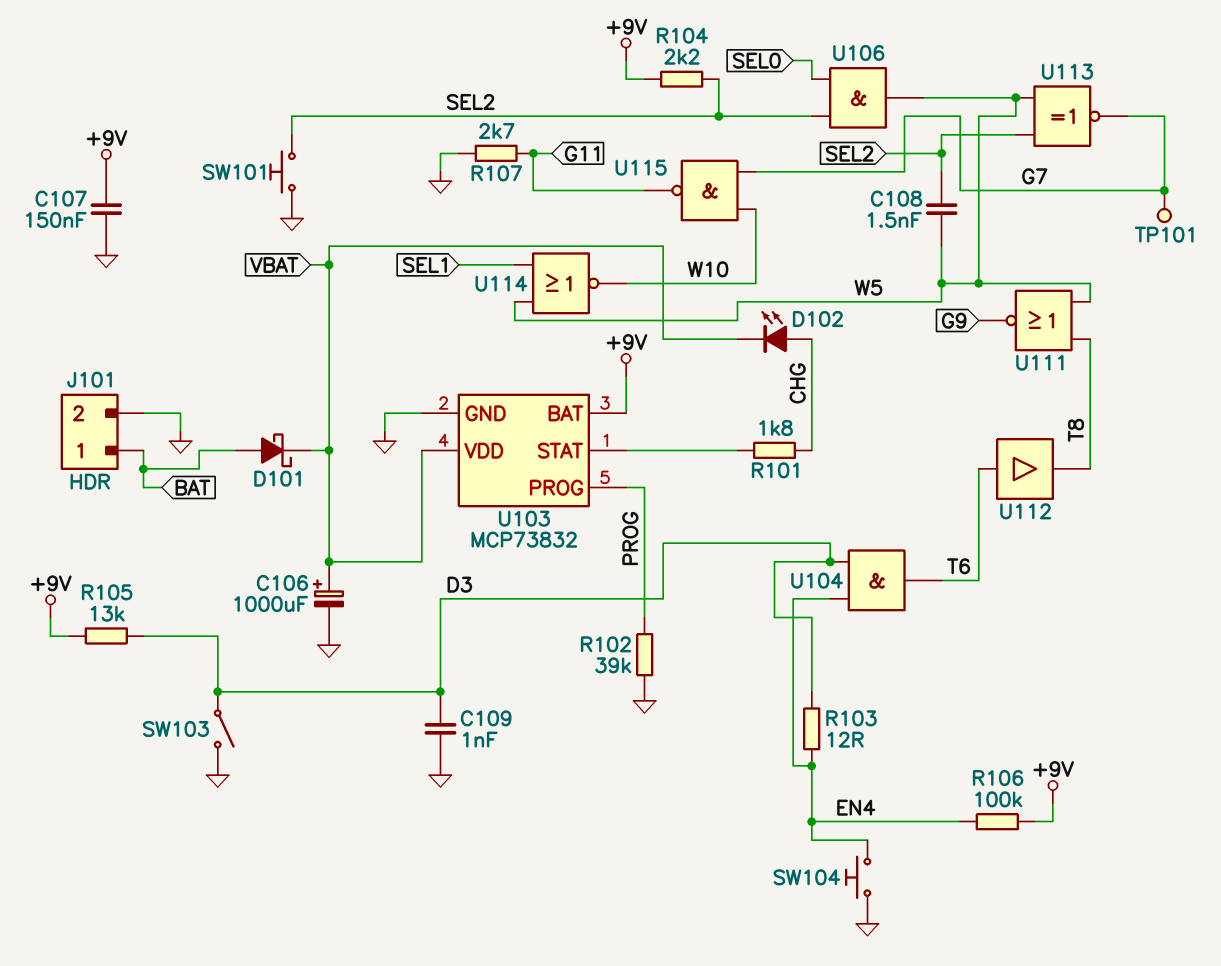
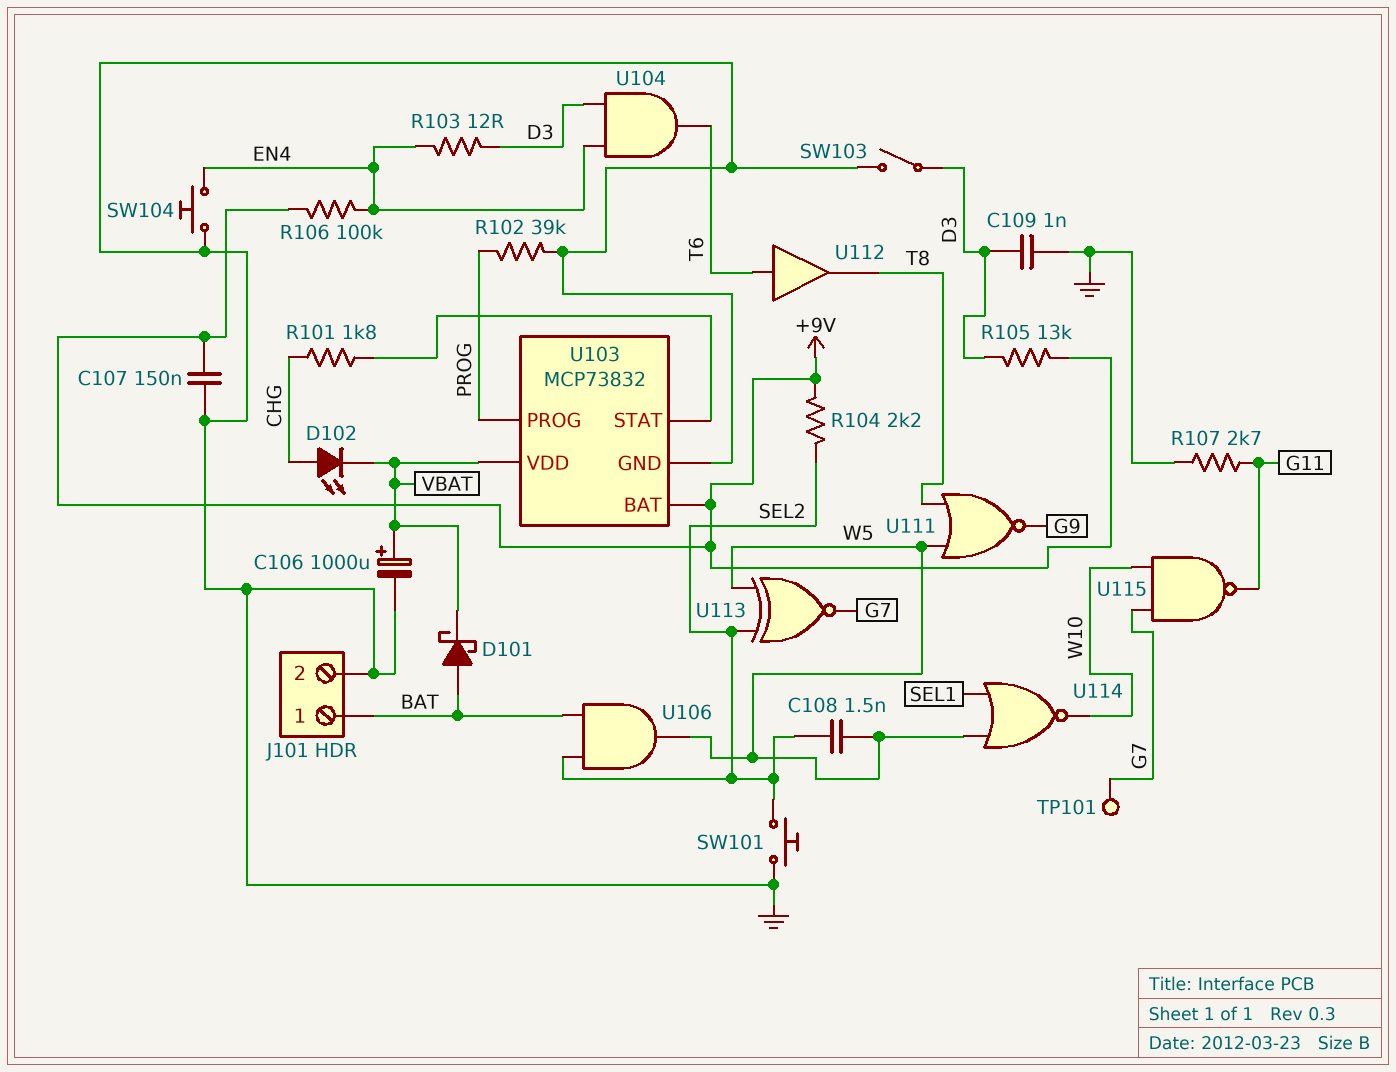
U106: AND (in SEL0, in SEL2, out W5) -> AND (in BAT, in SEL2, out W5)

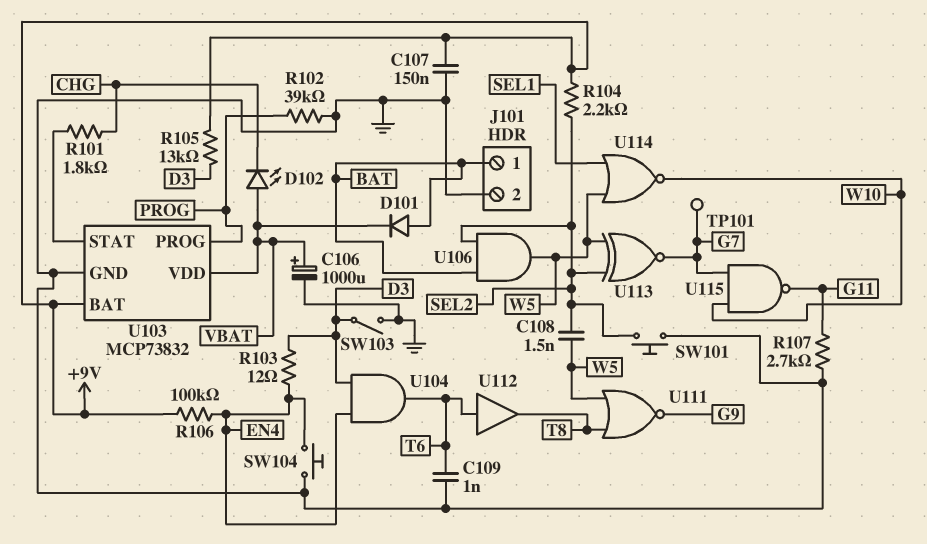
C109: 1nF (D3, GND) -> 1nF (GND, T6)
D101: schottky (A BAT, K VBAT) -> diode (A BAT, K VBAT)
D102: LED (A CHG, K VBAT) -> LED (A VBAT, K CHG)

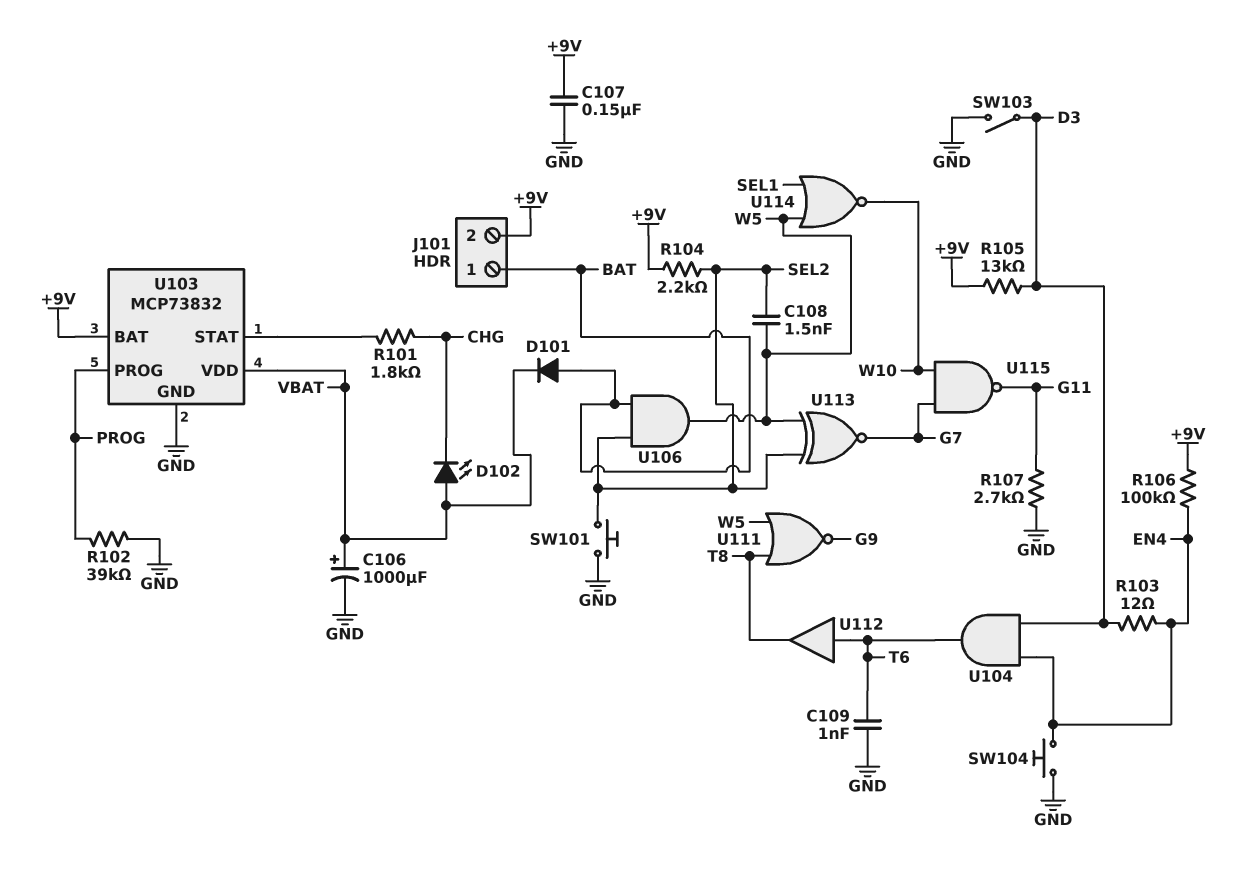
J101 pin 2: GND -> +9V
TP101: test point (G7) -> none

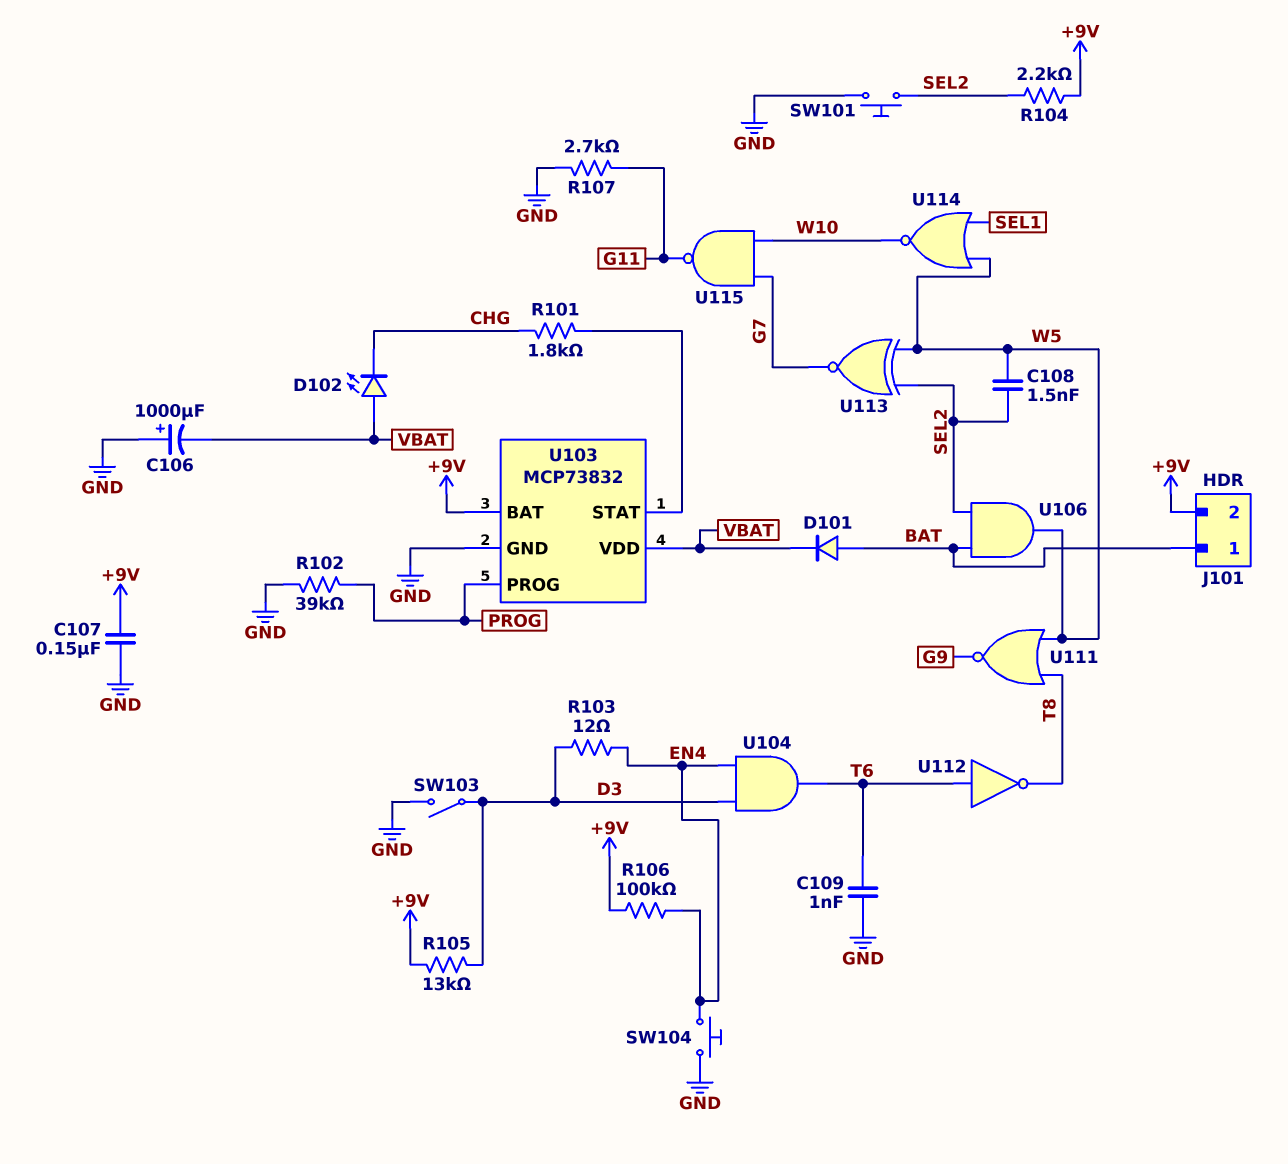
C106: 1000uF (plus VBAT, minus GND) -> 1000uF (plus GND, minus VBAT)
U112: buffer (in T6, out T8) -> NOT (in T6, out T8)

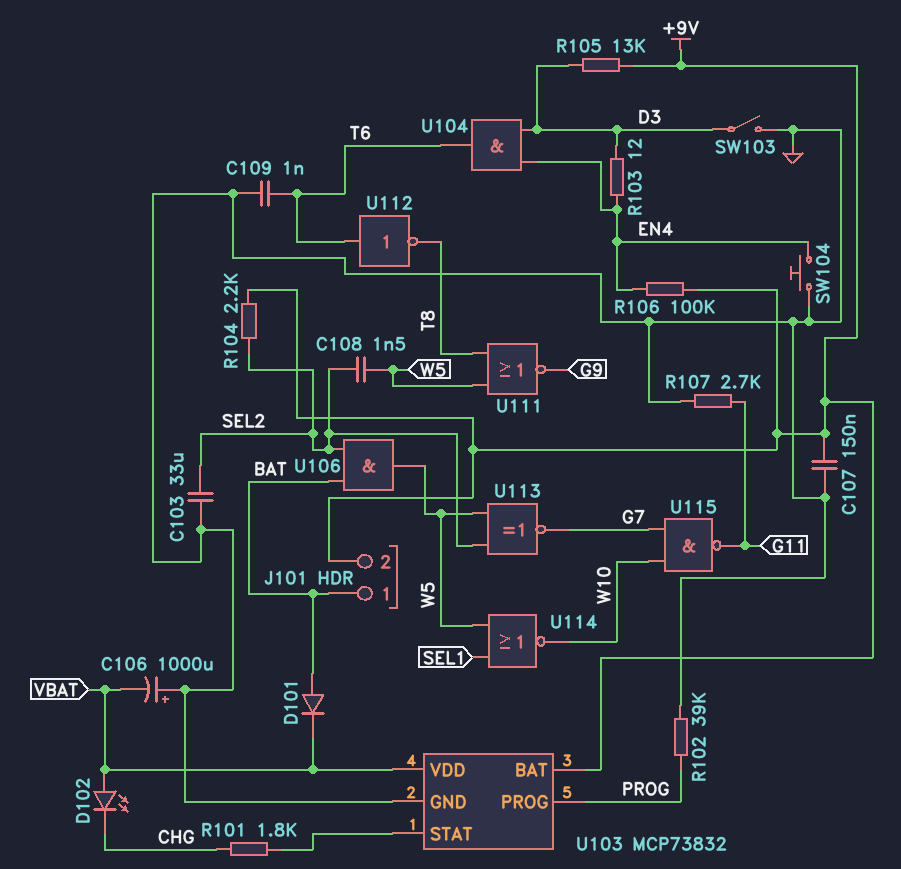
C103: none -> 33uF (GND, SEL2)
SW101: button (GND, SEL2) -> none

